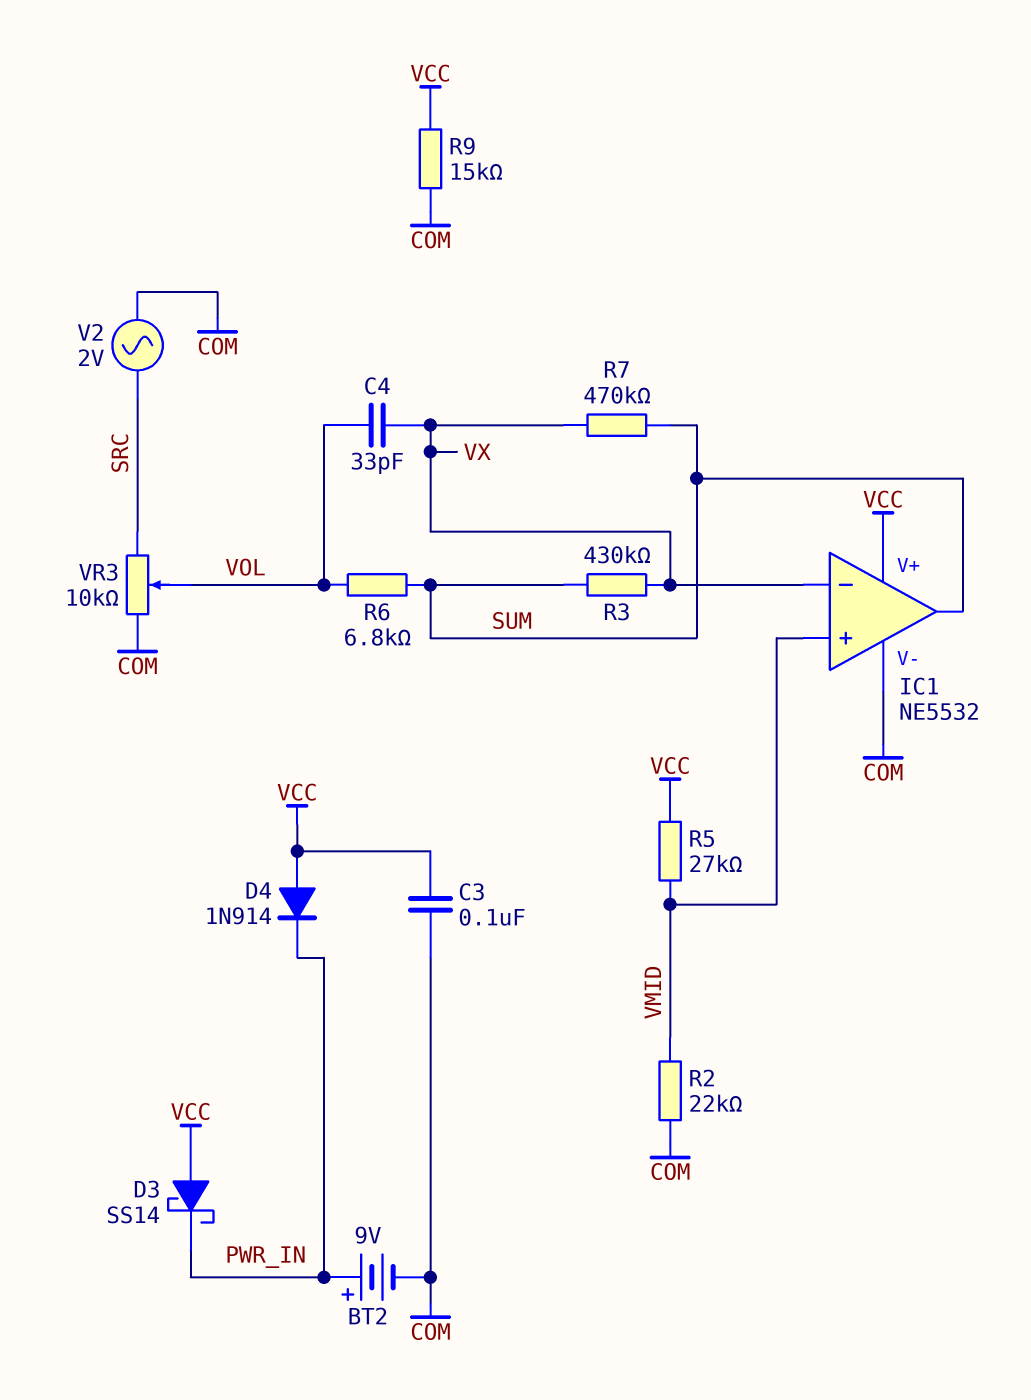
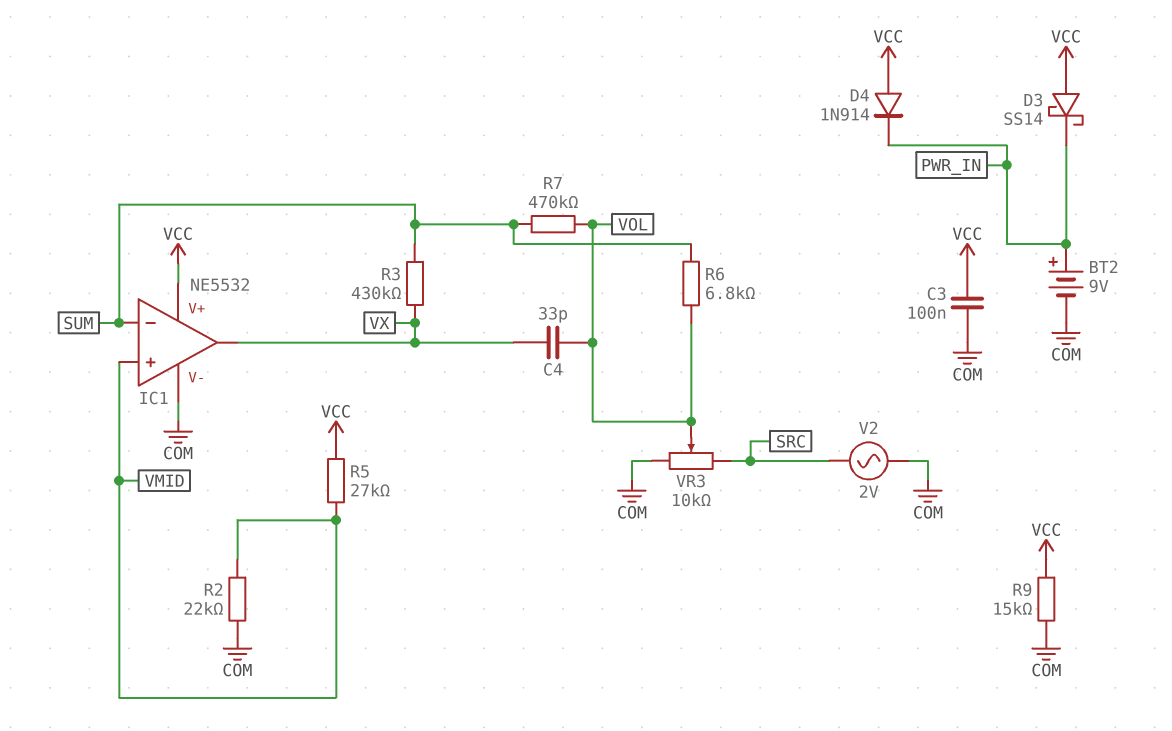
IC1 pin in-: VX -> SUM
IC1 pin out: SUM -> VX
R7: 470k (SUM, VX) -> 470k (SUM, VOL)

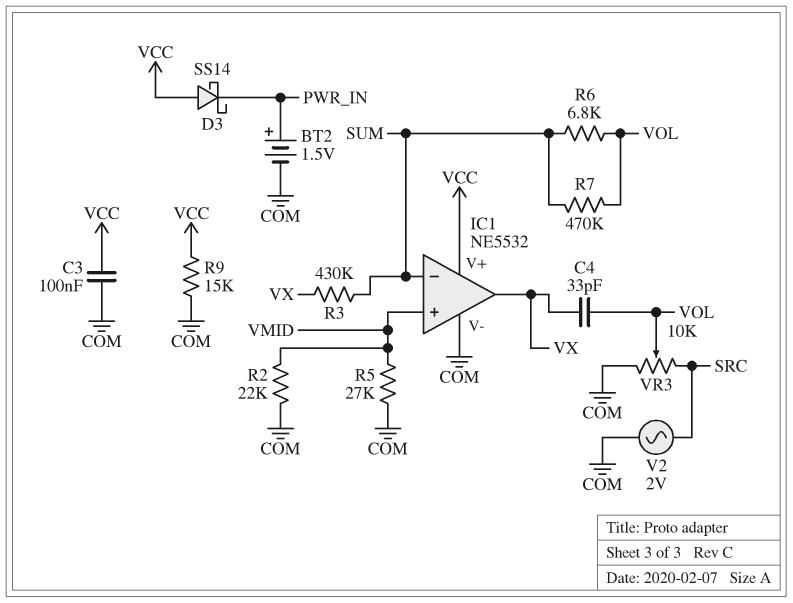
BT2: 9V (plus PWR_IN, minus COM) -> 1.5V (plus PWR_IN, minus COM)
D4: diode 1N914 (A VCC, K PWR_IN) -> none
R5: 27k (VCC, VMID) -> 27k (COM, VMID)

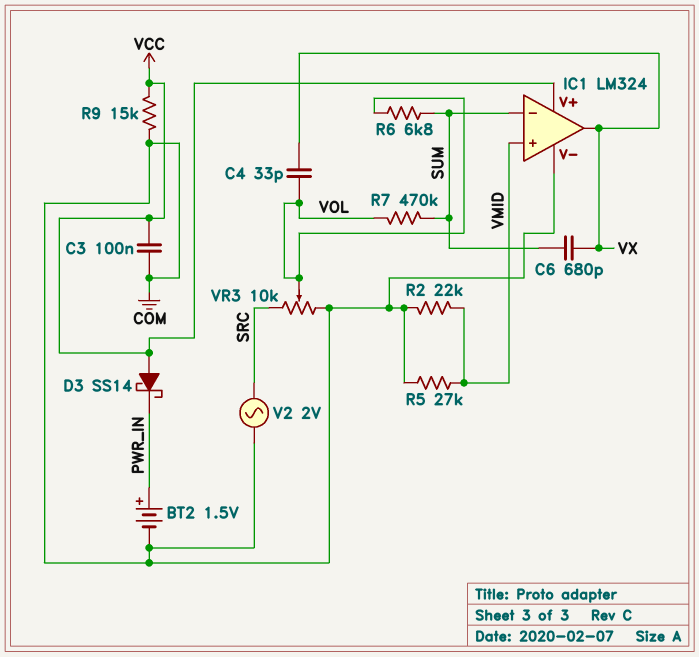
C6: none -> 680pF (SUM, VX)
IC1: NE5532 -> LM324
R3: 430k (SUM, VX) -> none

